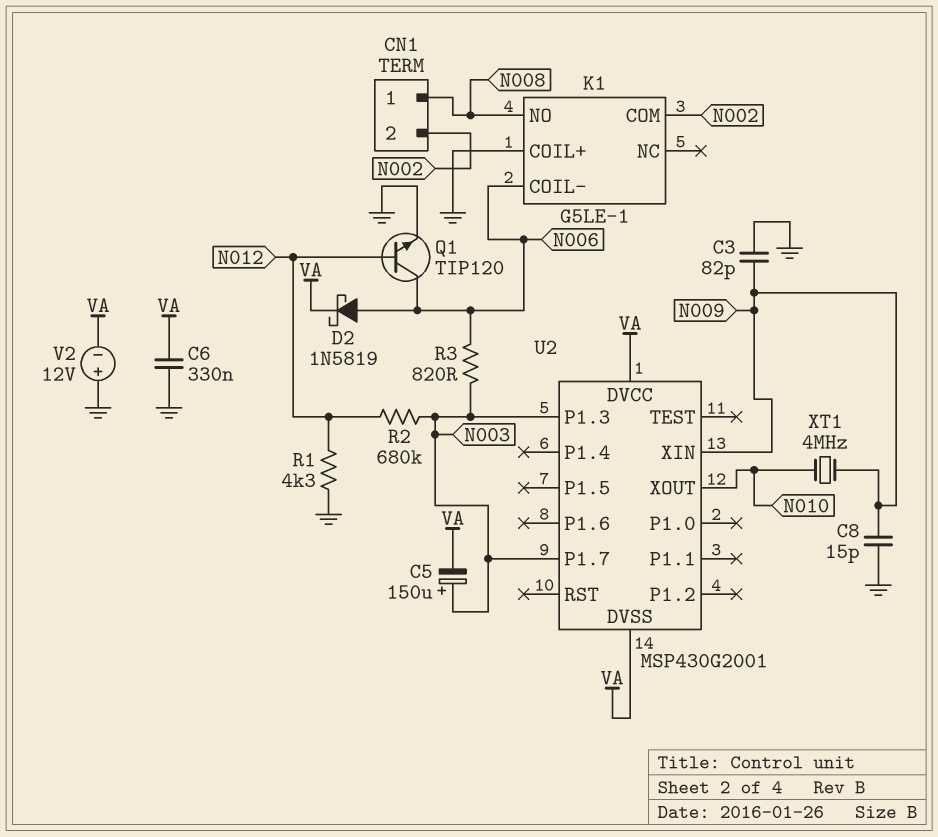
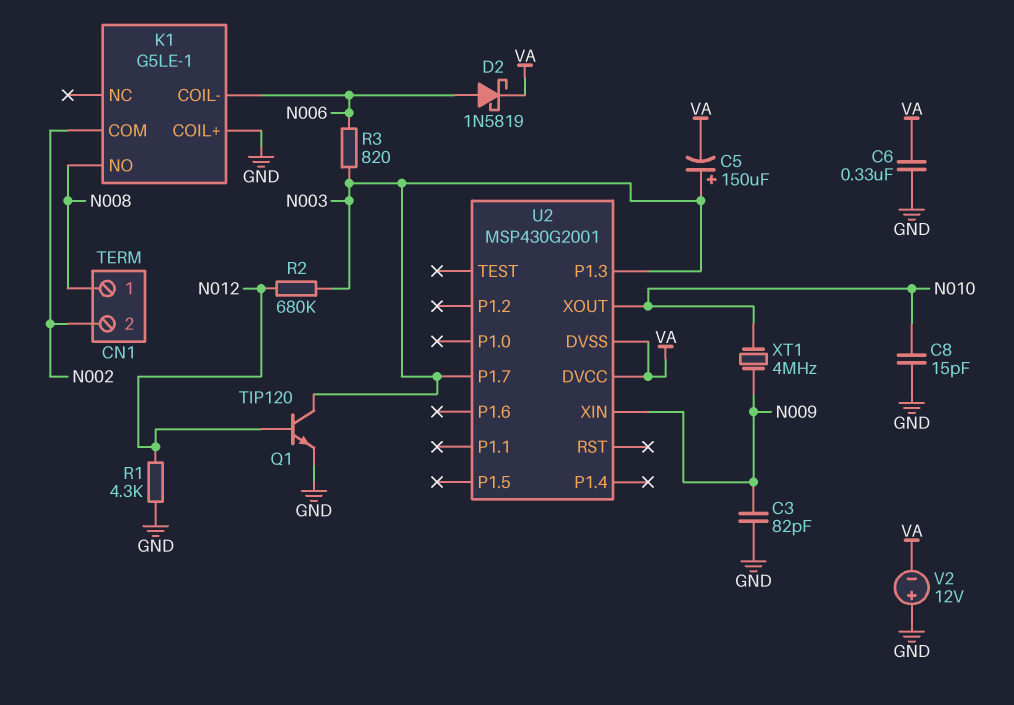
C8: 15pF (GND, N009) -> 15pF (GND, N010)
Q1: NPN TIP120 (B N012, C N006, E GND) -> NPN TIP120 (B N012, C N003, E GND)

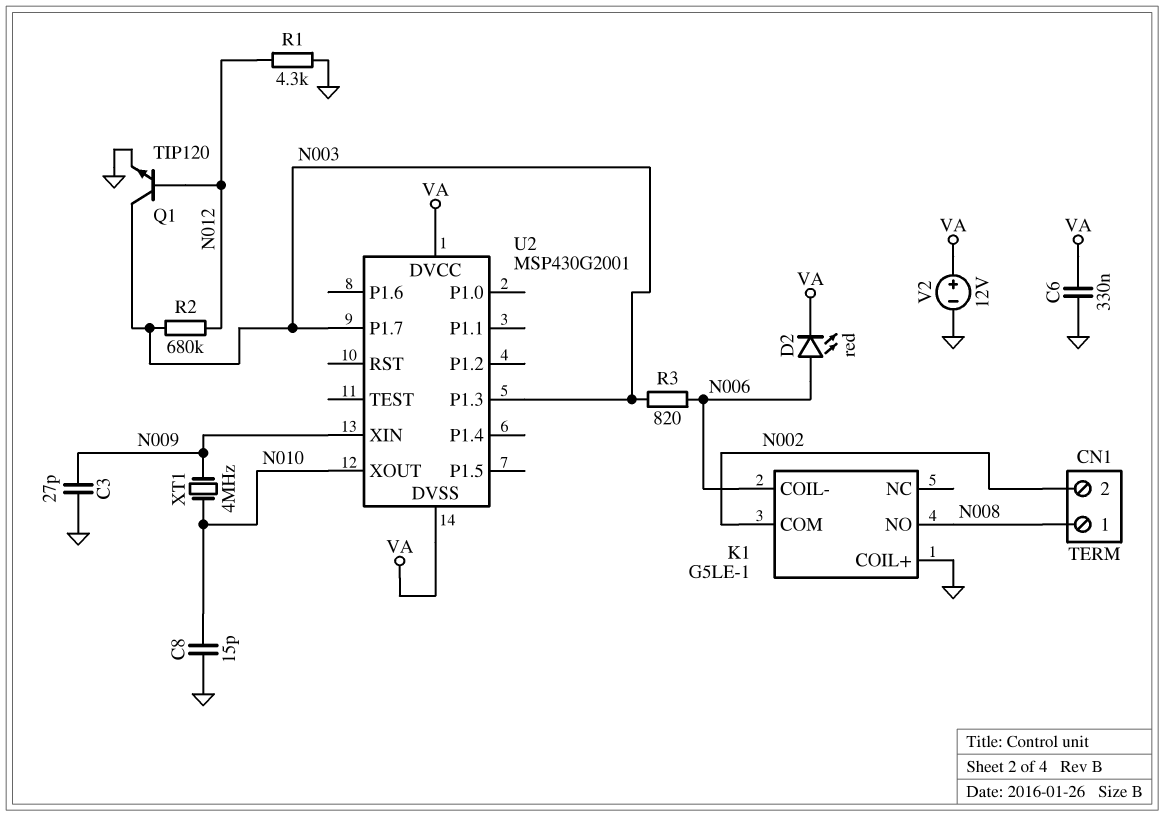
C3: 82pF (GND, N009) -> 27pF (GND, N009)
C5: 150uF (plus N003, minus VA) -> none
D2: schottky 1N5819 (A N006, K VA) -> LED red (A N006, K VA)
V2: 12V (plus GND, minus VA) -> 12V (plus VA, minus GND)

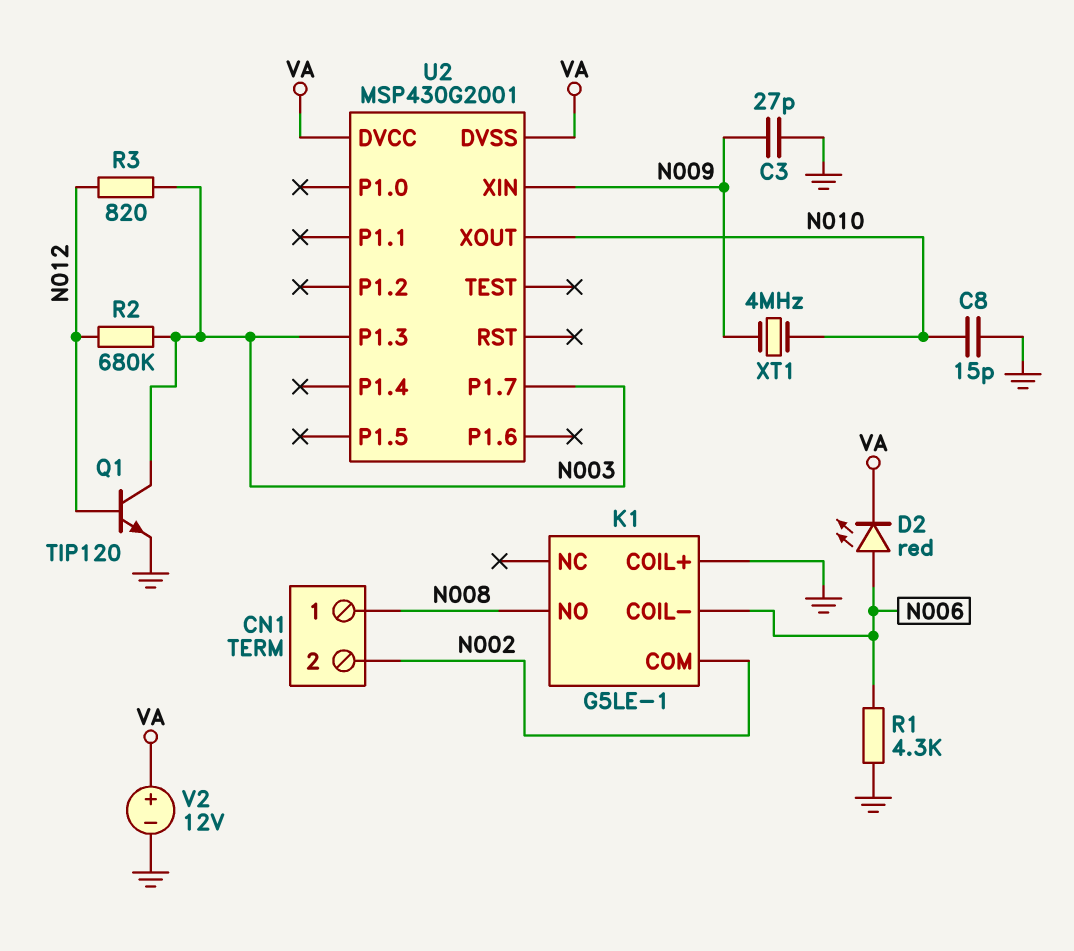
C6: 330nF (GND, VA) -> none
R1: 4.3k (GND, N012) -> 4.3k (GND, N006)
R3: 820 (N003, N006) -> 820 (N003, N012)

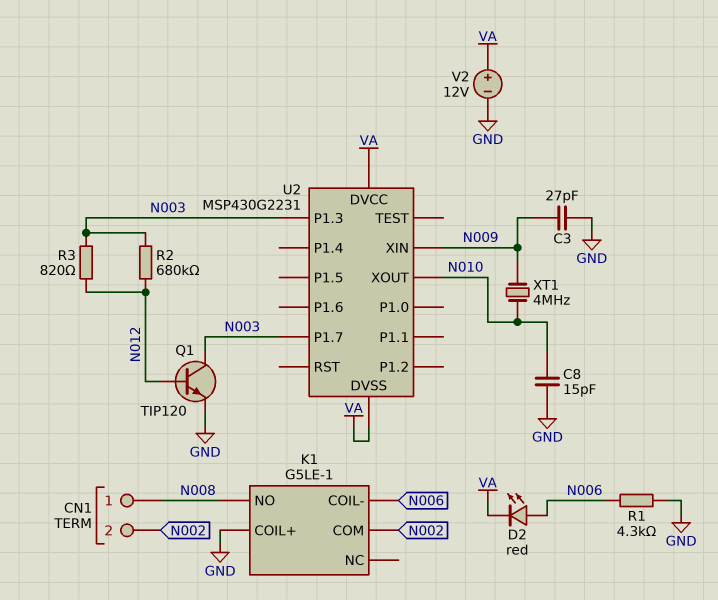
U2: MSP430G2001 -> MSP430G2231

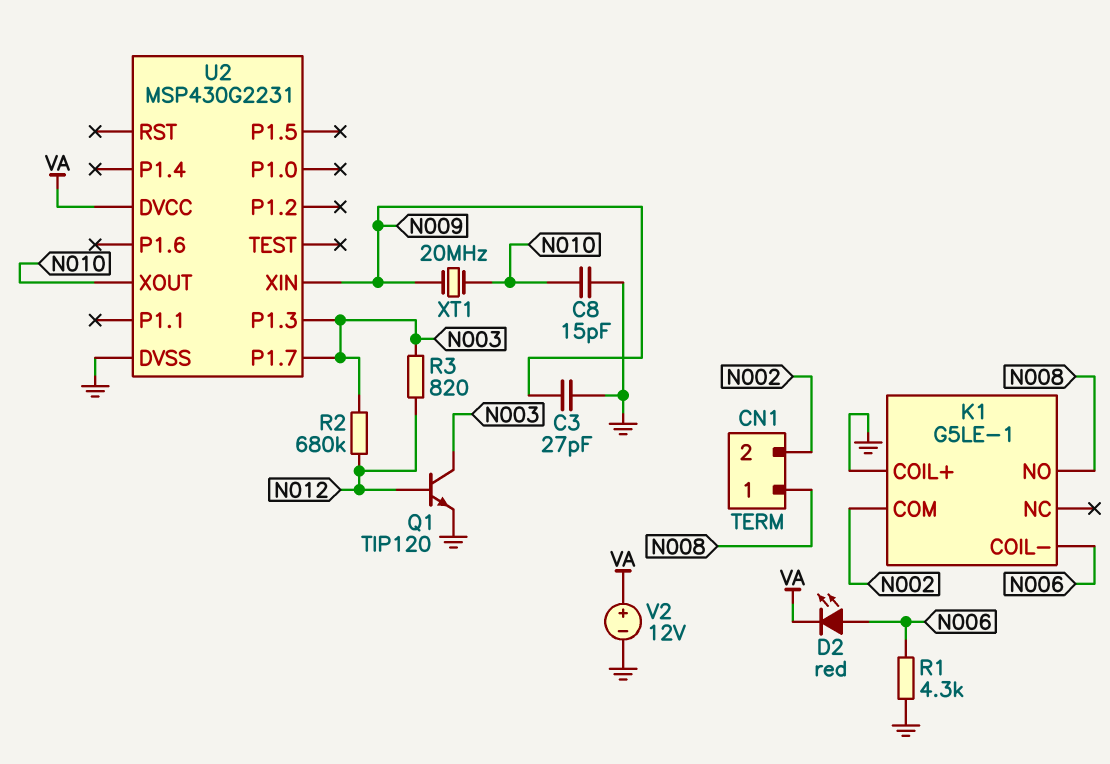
U2 pin DVSS: VA -> GND
XT1: 4MHz (N009, N010) -> 20MHz (N009, N010)

